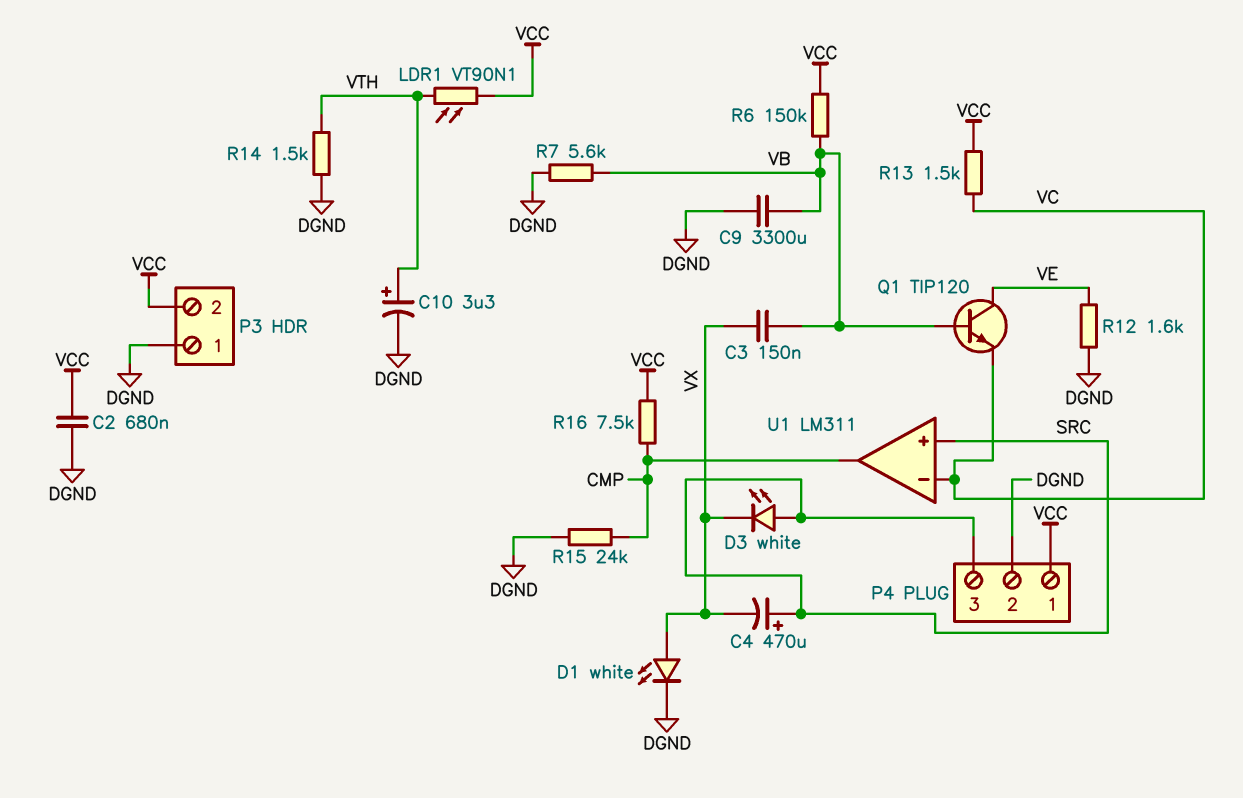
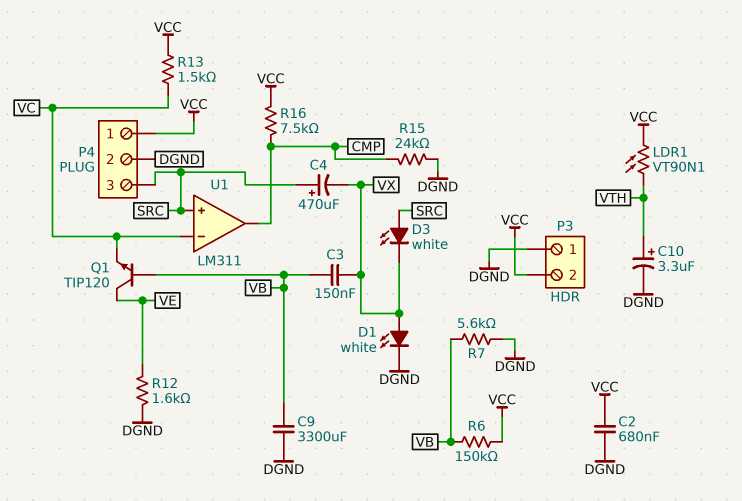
R14: 1.5k (DGND, VTH) -> none

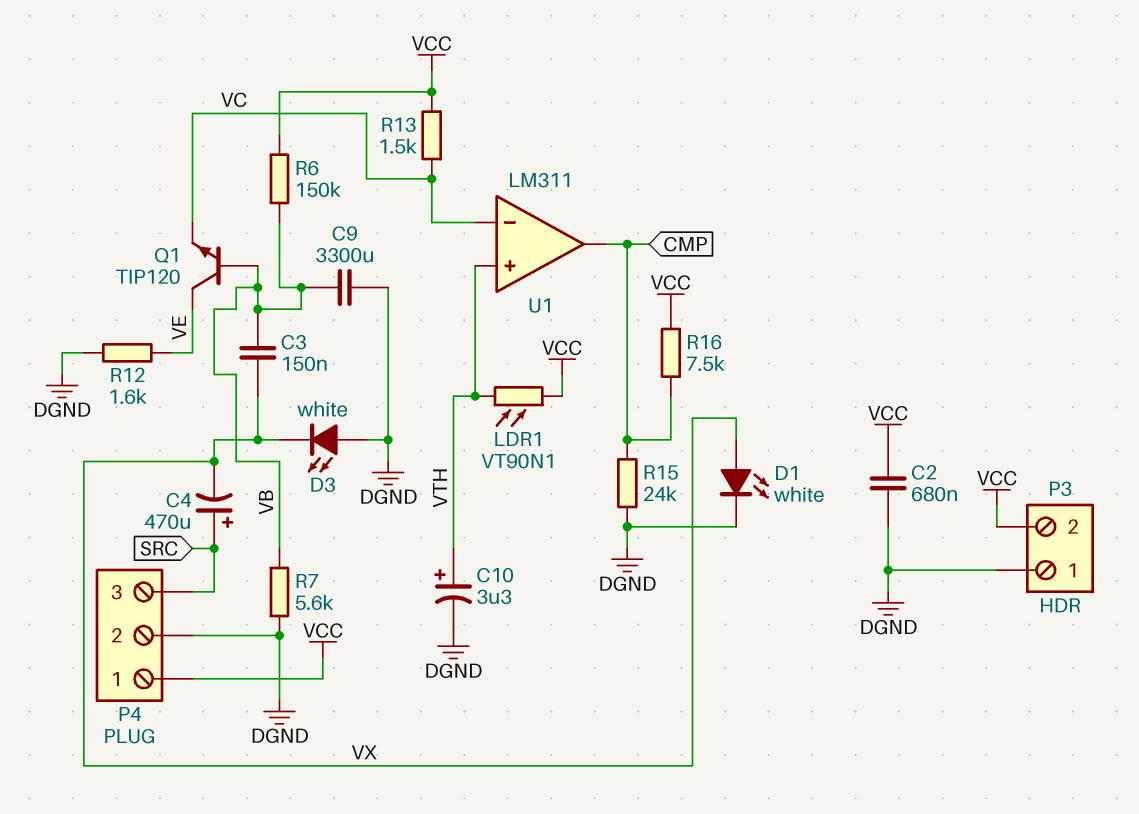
D3: LED white (A SRC, K VX) -> LED white (A DGND, K VX)
U1 pin in+: SRC -> VTH

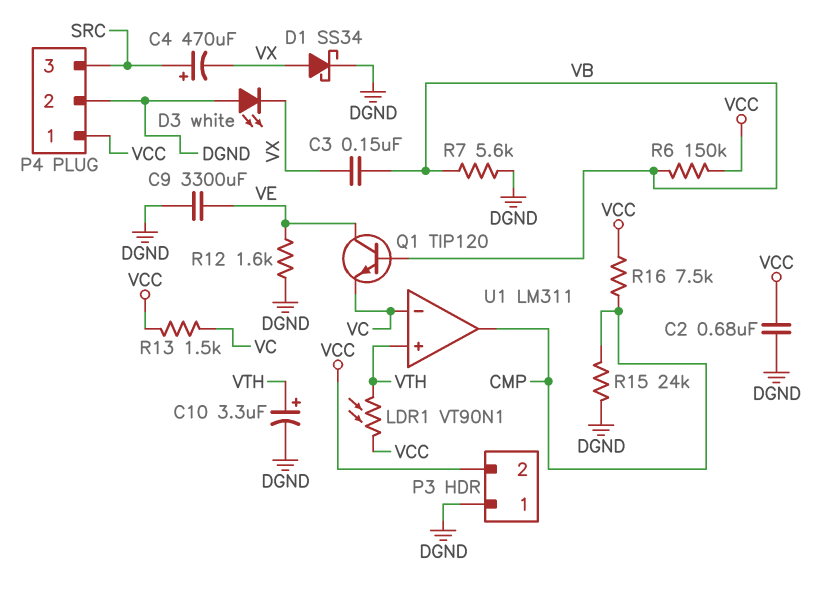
C9: 3300uF (DGND, VB) -> 3300uF (DGND, VE)
D1: LED white (A VX, K DGND) -> schottky SS34 (A VX, K DGND)

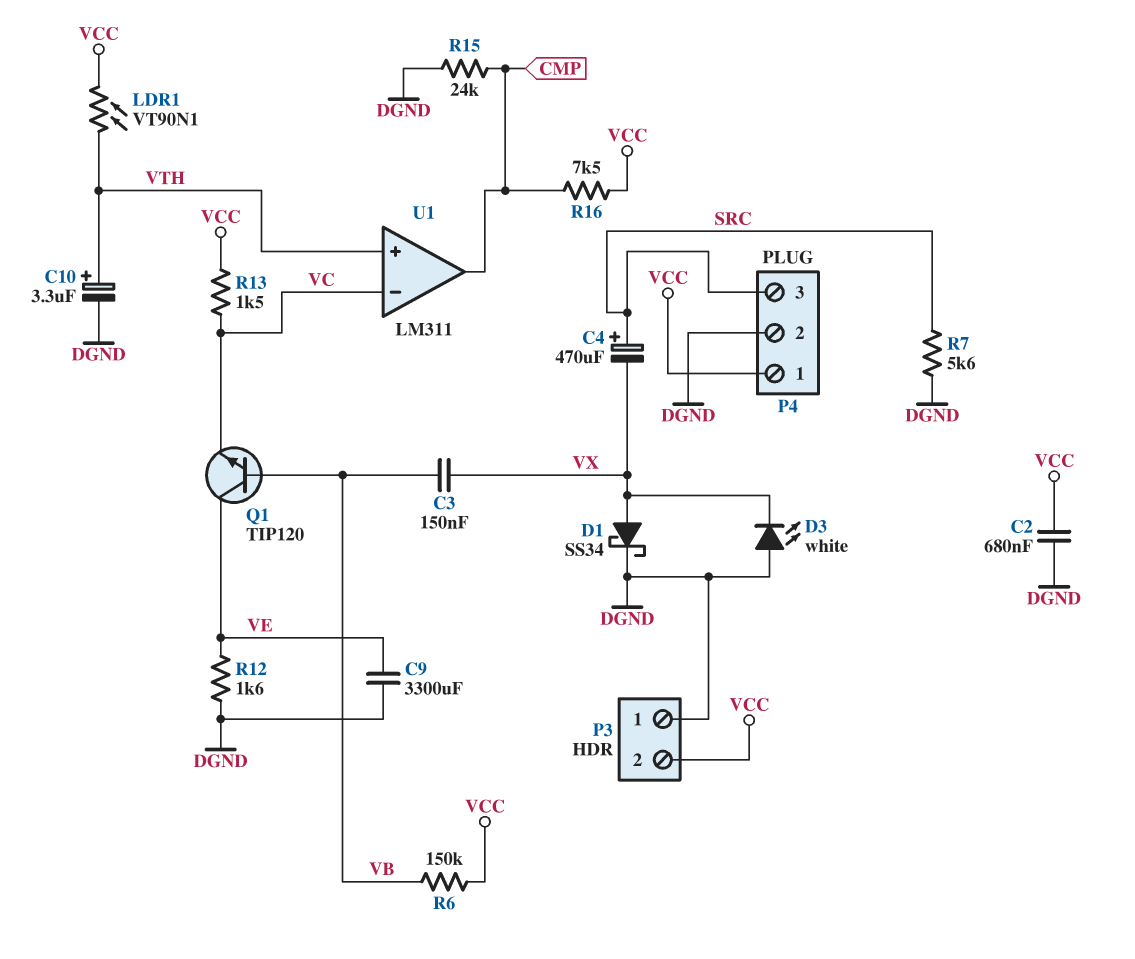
R7: 5.6k (DGND, VB) -> 5.6k (DGND, SRC)

